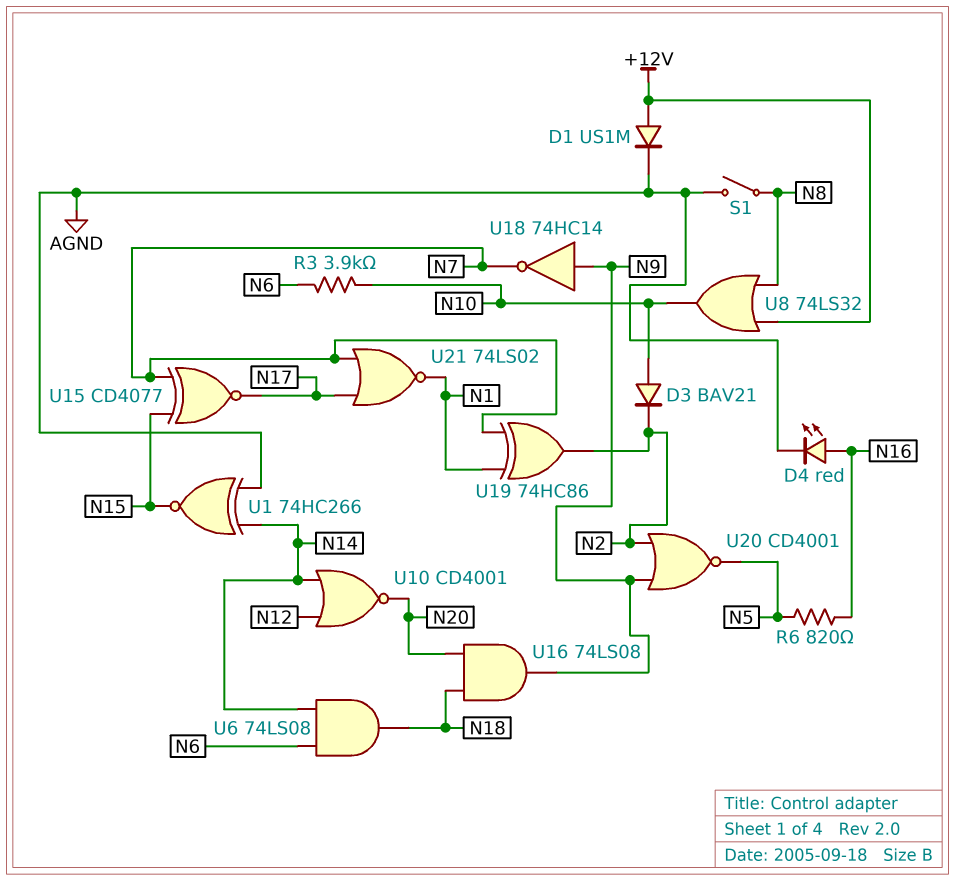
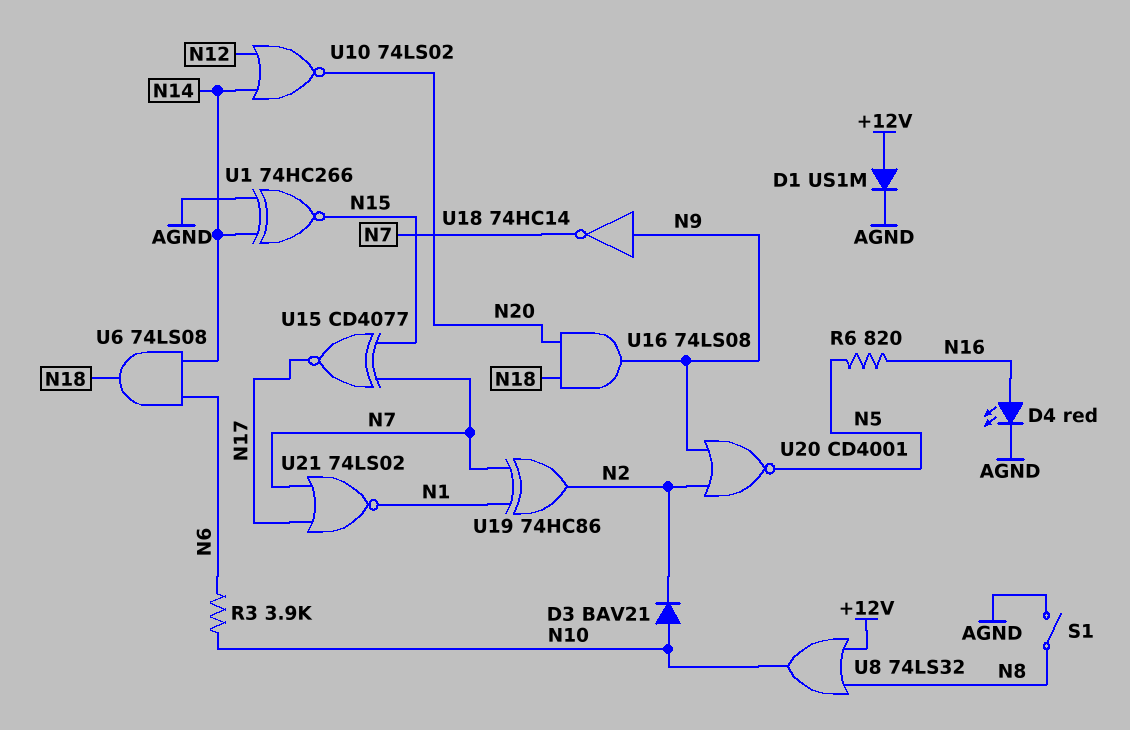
U10: NOR CD4001 (in N12, in N14, out N20) -> NOR 74LS02 (in N12, in N14, out N20)

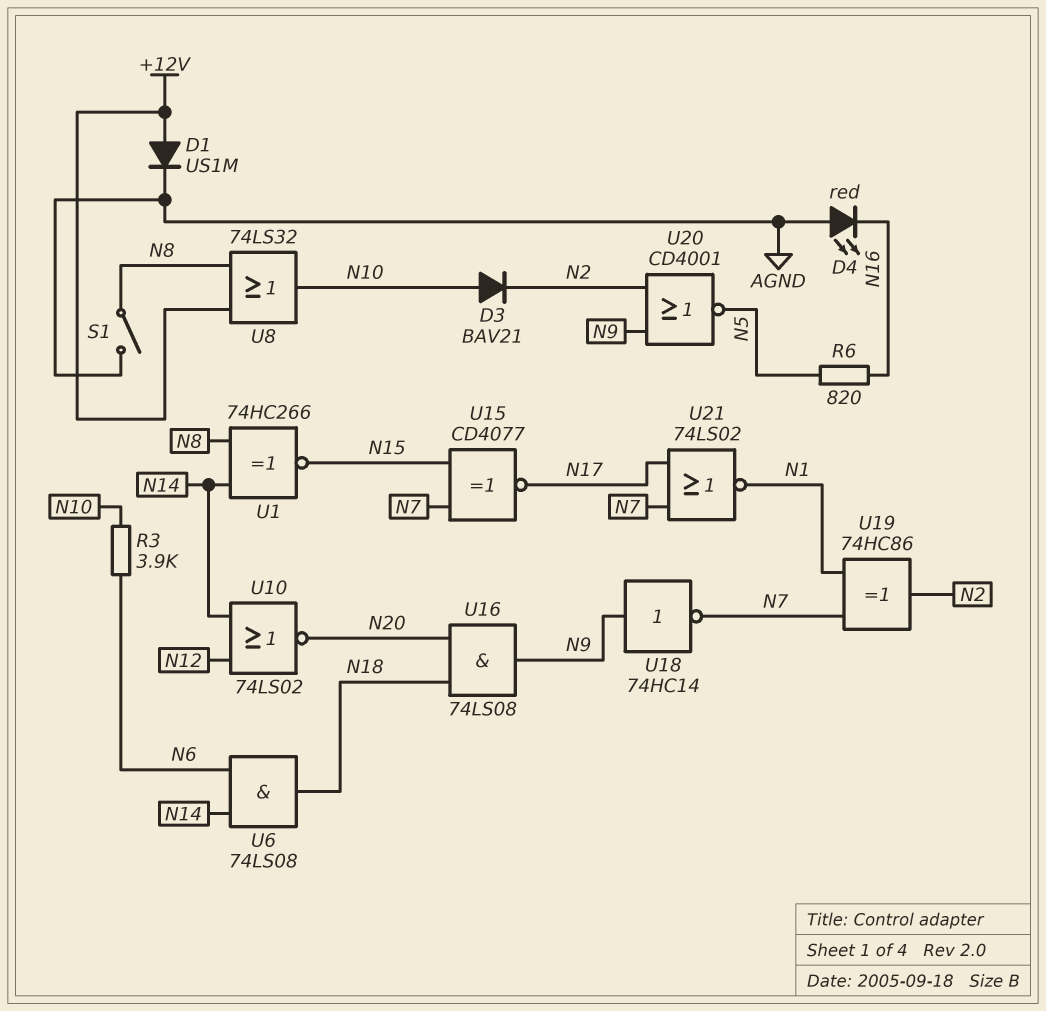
D4: LED red (A N16, K AGND) -> LED red (A AGND, K N16)
U1: XNOR 74HC266 (in AGND, in N14, out N15) -> XNOR 74HC266 (in N8, in N14, out N15)

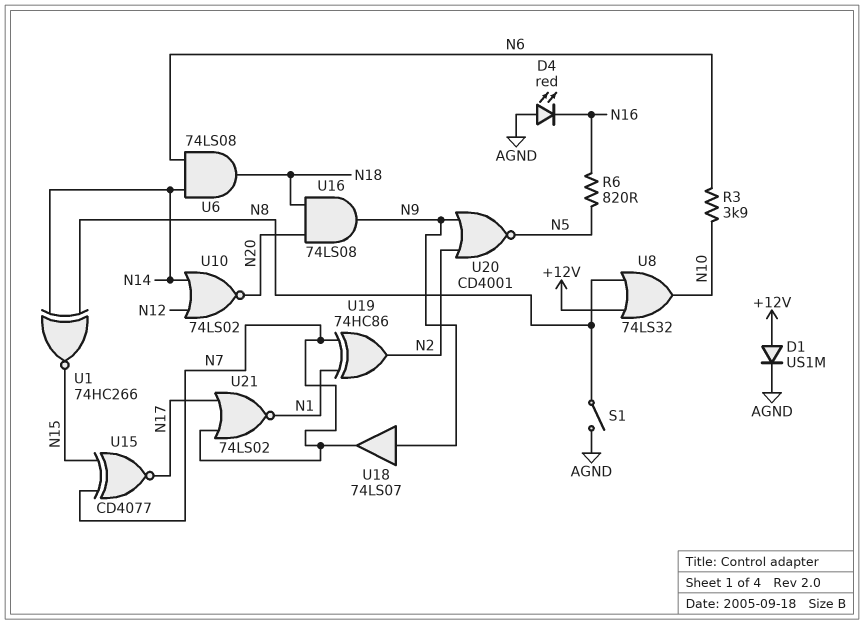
D3: diode BAV21 (A N10, K N2) -> none
U18: NOT 74HC14 (in N9, out N7) -> buffer 74LS07 (in N9, out N7)

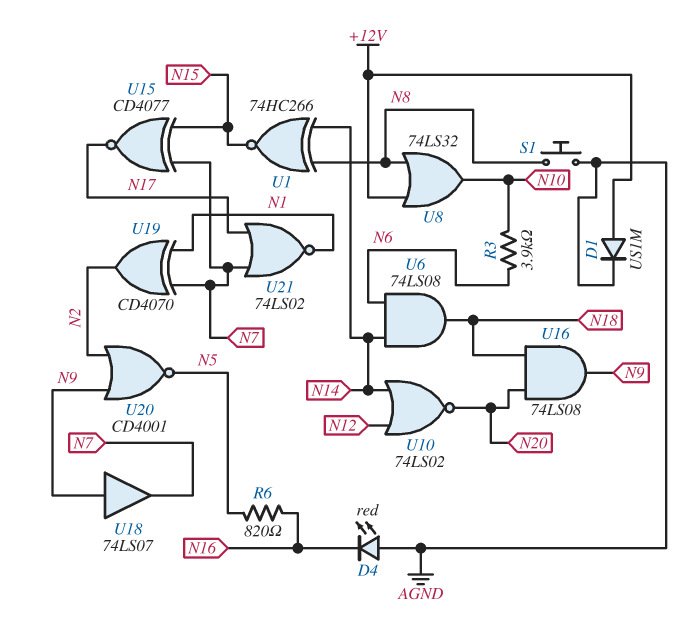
S1: switch (AGND, N8) -> button (AGND, N8)
U19: XOR 74HC86 (in N1, in N7, out N2) -> XOR CD4070 (in N1, in N7, out N2)

